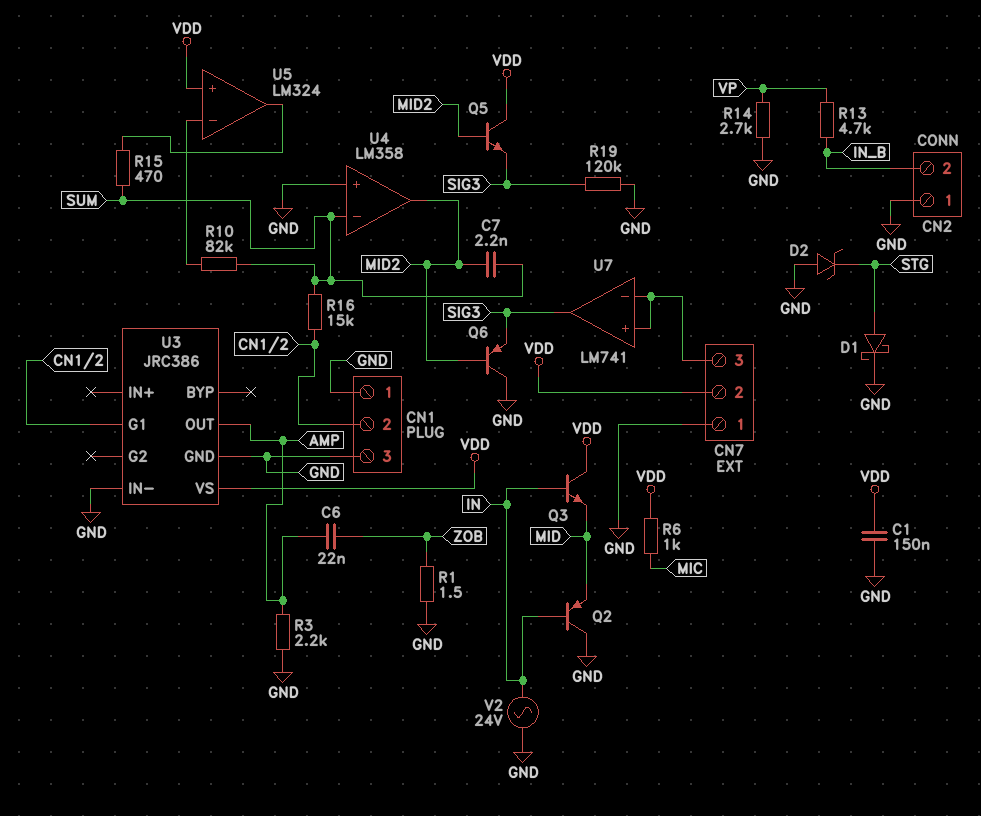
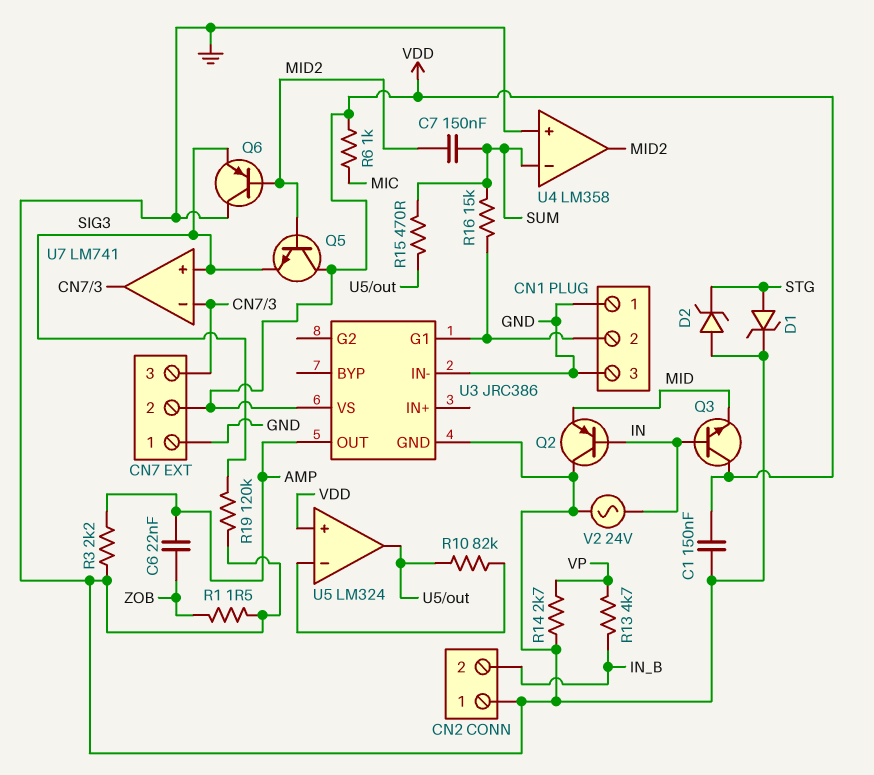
C7: 2.2nF (MID2, SUM) -> 150nF (MID2, SUM)
D1: schottky (A STG, K GND) -> zener (A STG, K GND)
R10: 82k (SUM, U5/in-) -> 82k (U5/in-, U5/out)
U7 pin in+: CN7/3 -> SIG3
U7 pin out: SIG3 -> CN7/3

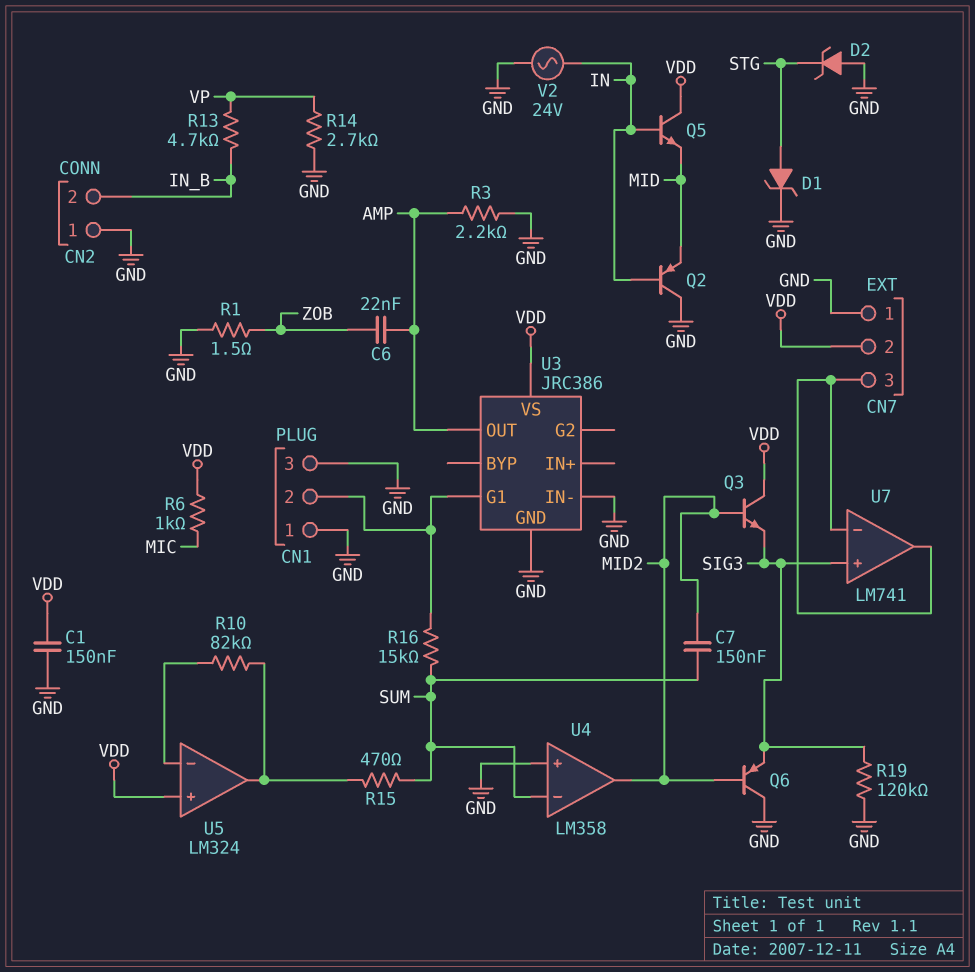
Q3: NPN (B IN, C VDD, E MID) -> NPN (B MID2, C VDD, E SIG3)
Q5: NPN (B MID2, C VDD, E SIG3) -> NPN (B IN, C VDD, E MID)

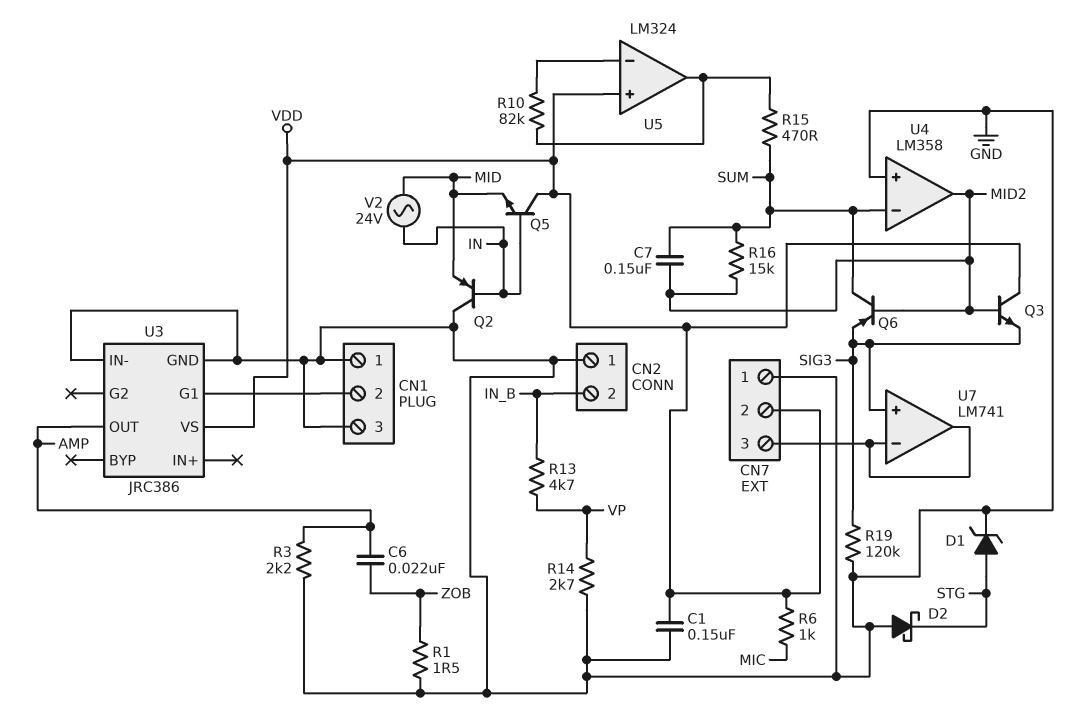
D2: zener (A GND, K STG) -> schottky (A GND, K STG)
Q6: PNP (B MID2, C GND, E SIG3) -> PNP (B MID2, C SUM, E SIG3)
R16: 15k (CN1/2, SUM) -> 15k (MID2, SUM)
V2: AC 24V (GND, IN) -> AC 24V (IN, MID)

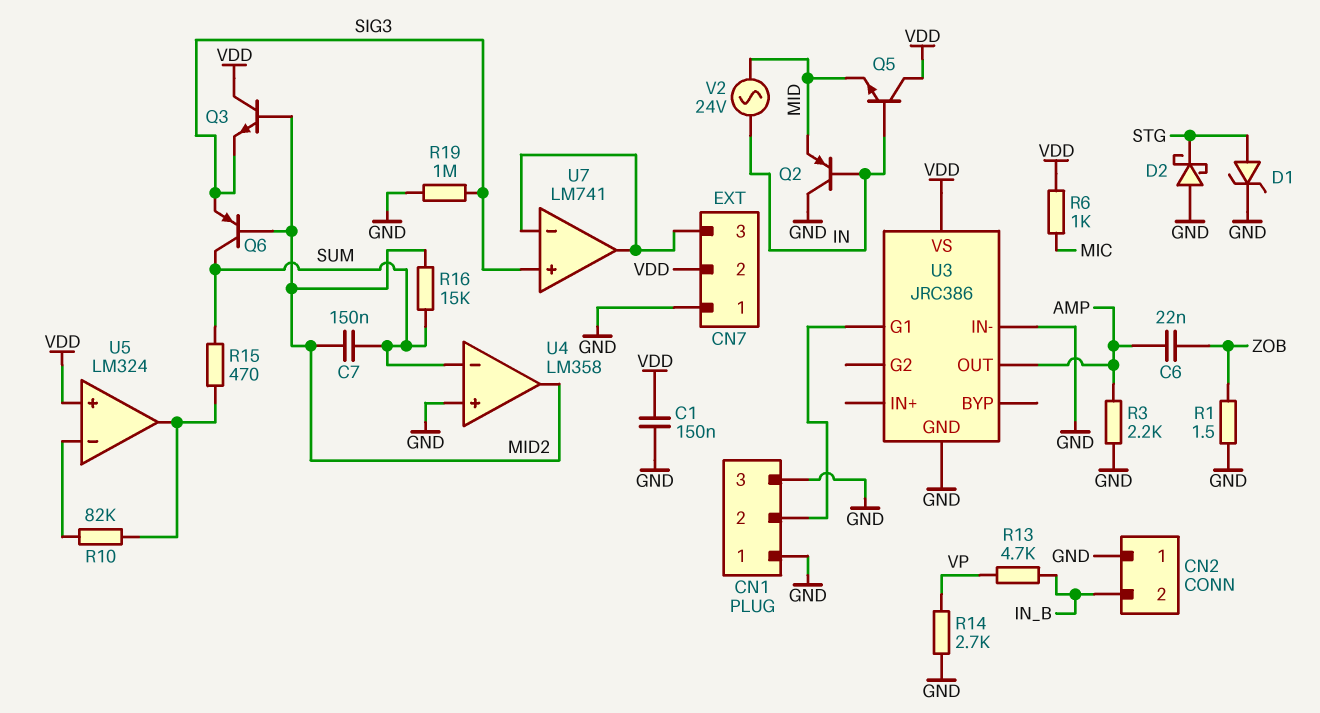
R19: 120k (GND, SIG3) -> 1M (GND, SIG3)

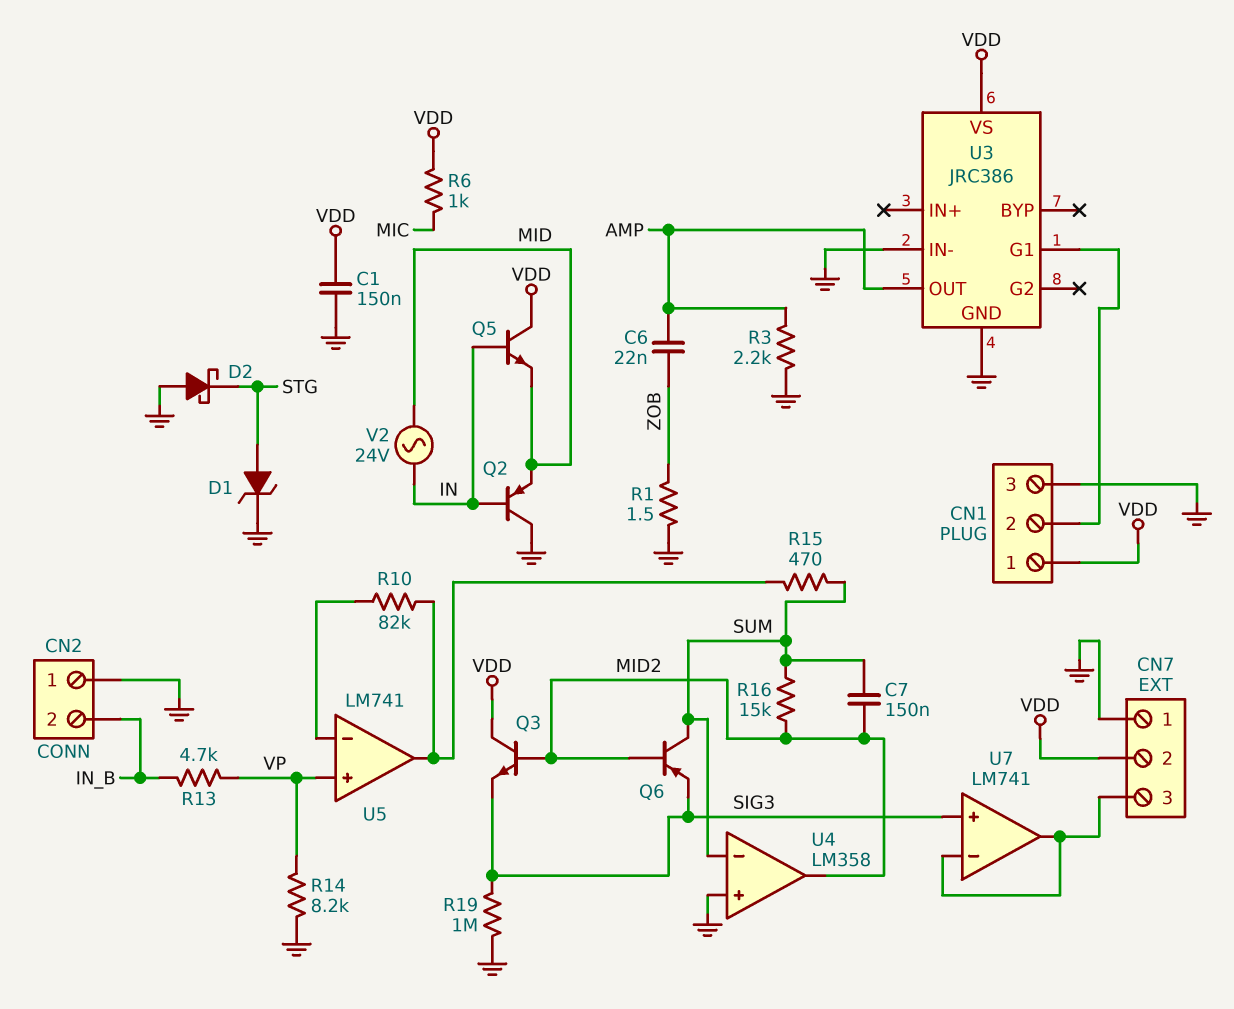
CN1 pin 1: GND -> VDD
R14: 2.7k (GND, VP) -> 8.2k (GND, VP)
U5: LM324 -> LM741
U5 pin in+: VDD -> VP

